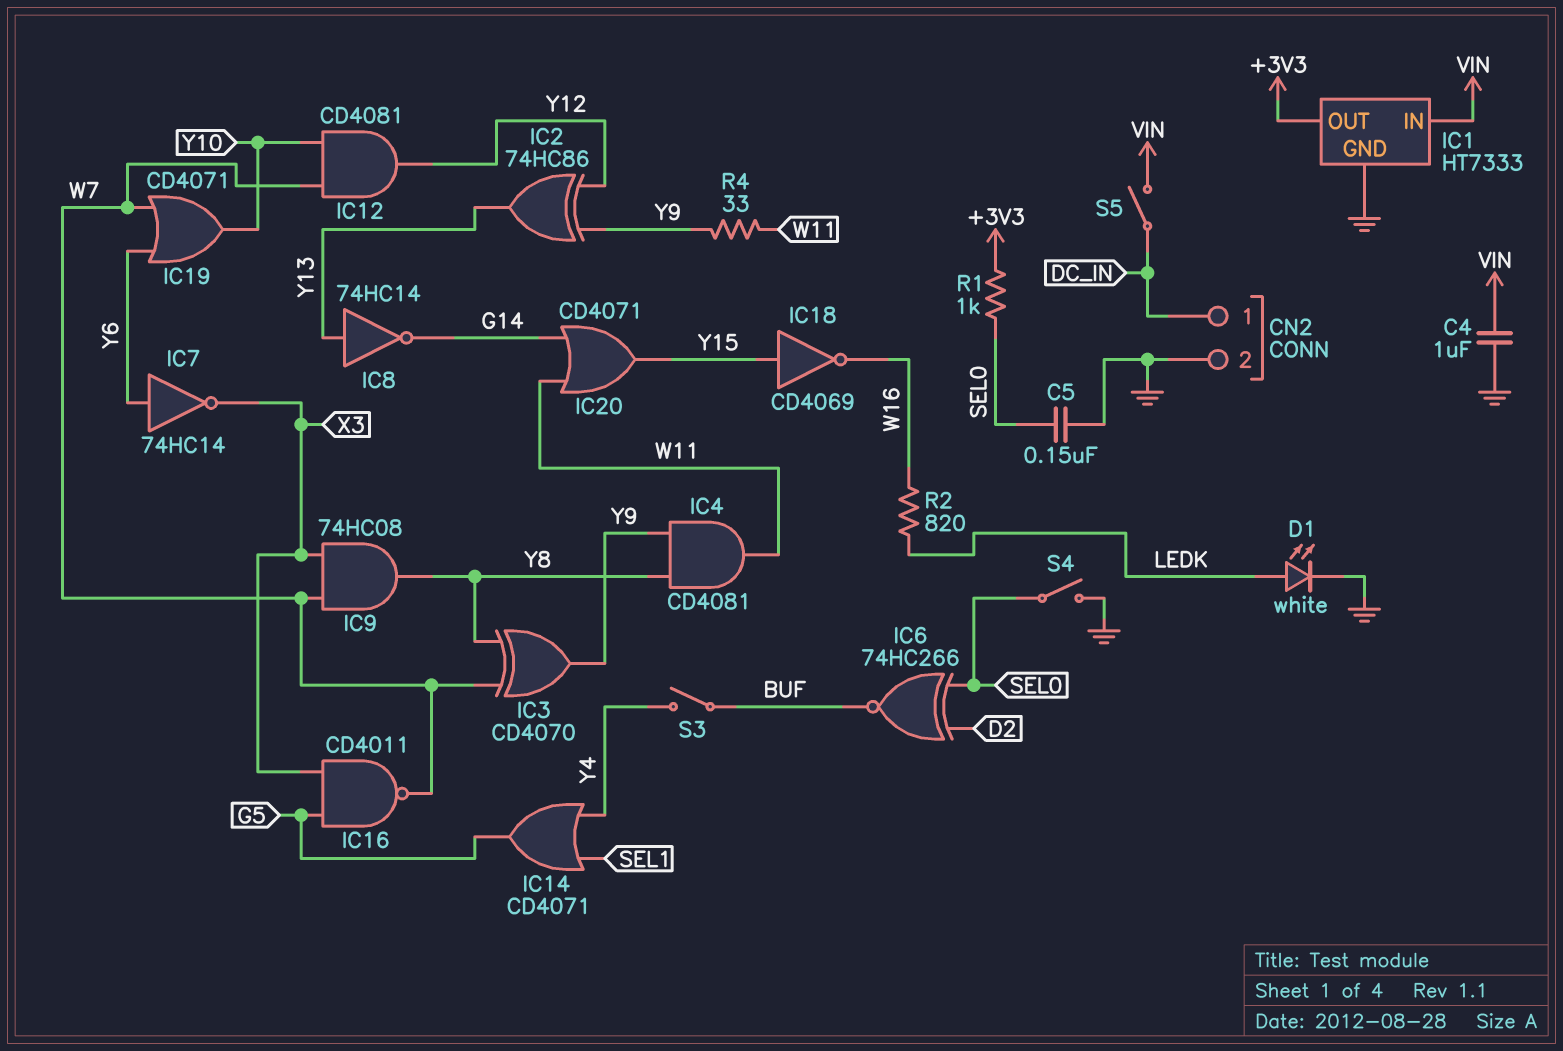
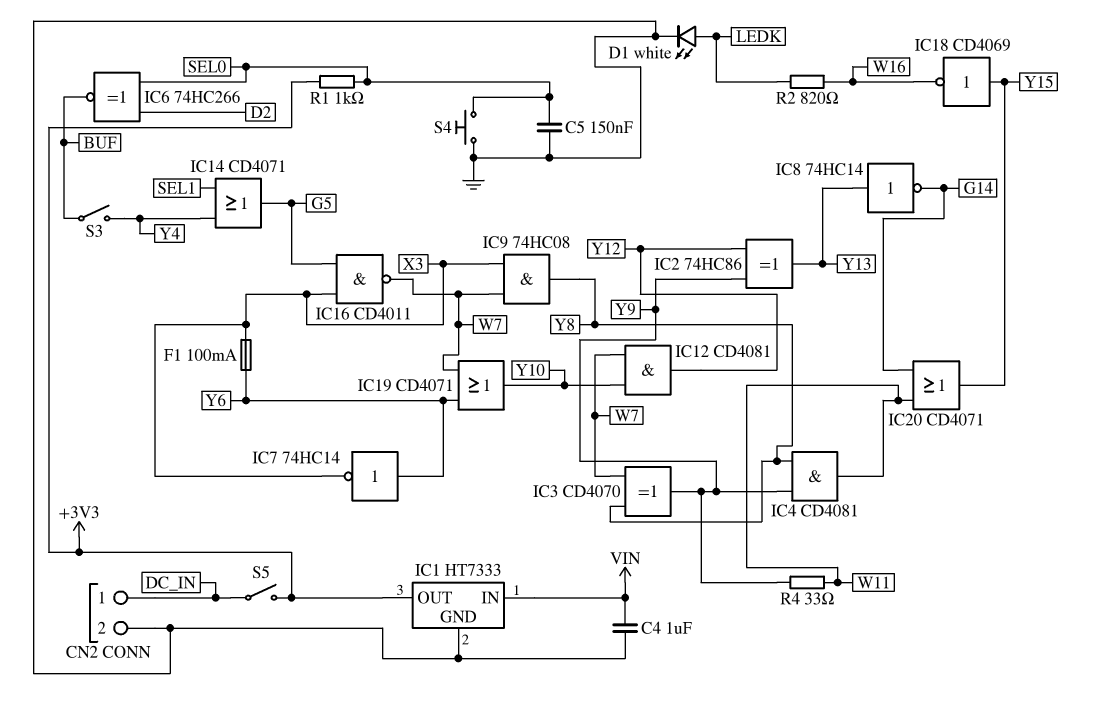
F1: none -> 100mA (X3, Y6)
S4: switch (GND, SEL0) -> button (GND, SEL0)
S5: switch (DC_IN, VIN) -> switch (+3V3, DC_IN)

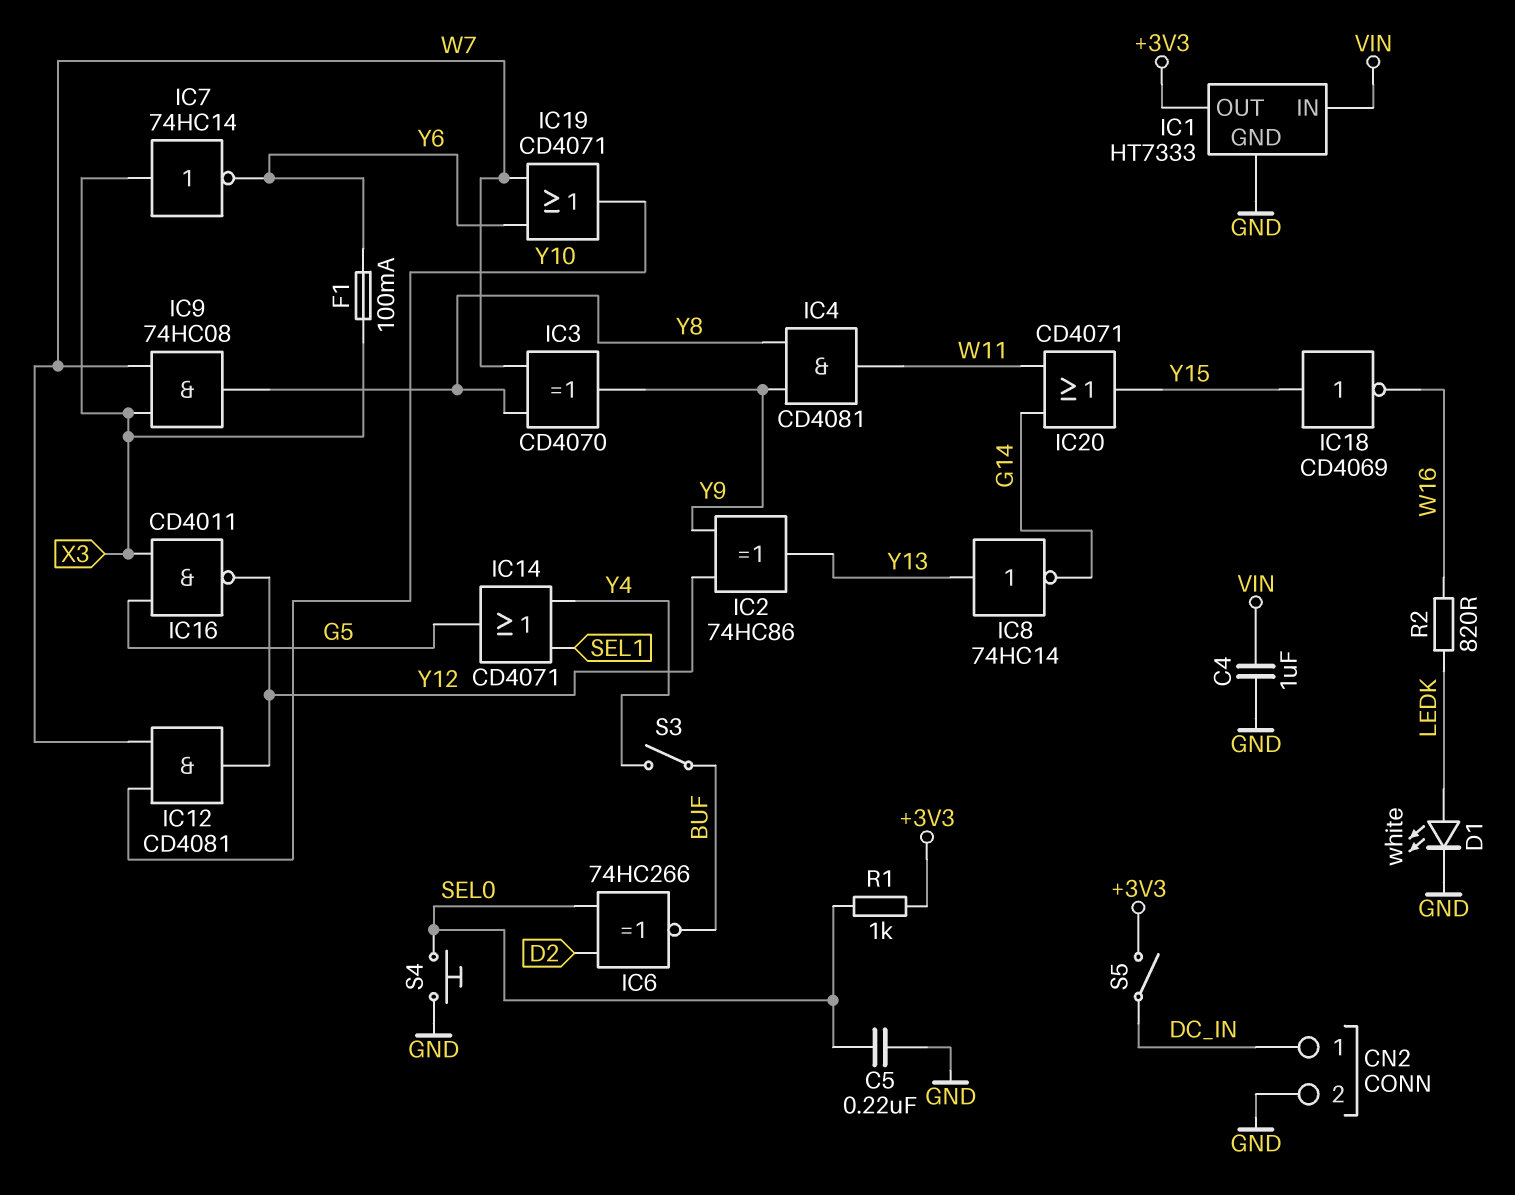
C5: 150nF (GND, SEL0) -> 220nF (GND, SEL0)
IC7: NOT 74HC14 (in Y6, out X3) -> NOT 74HC14 (in X3, out Y6)
IC16: NAND CD4011 (in G5, in X3, out W7) -> NAND CD4011 (in G5, in X3, out Y12)
R4: 33 (W11, Y9) -> none

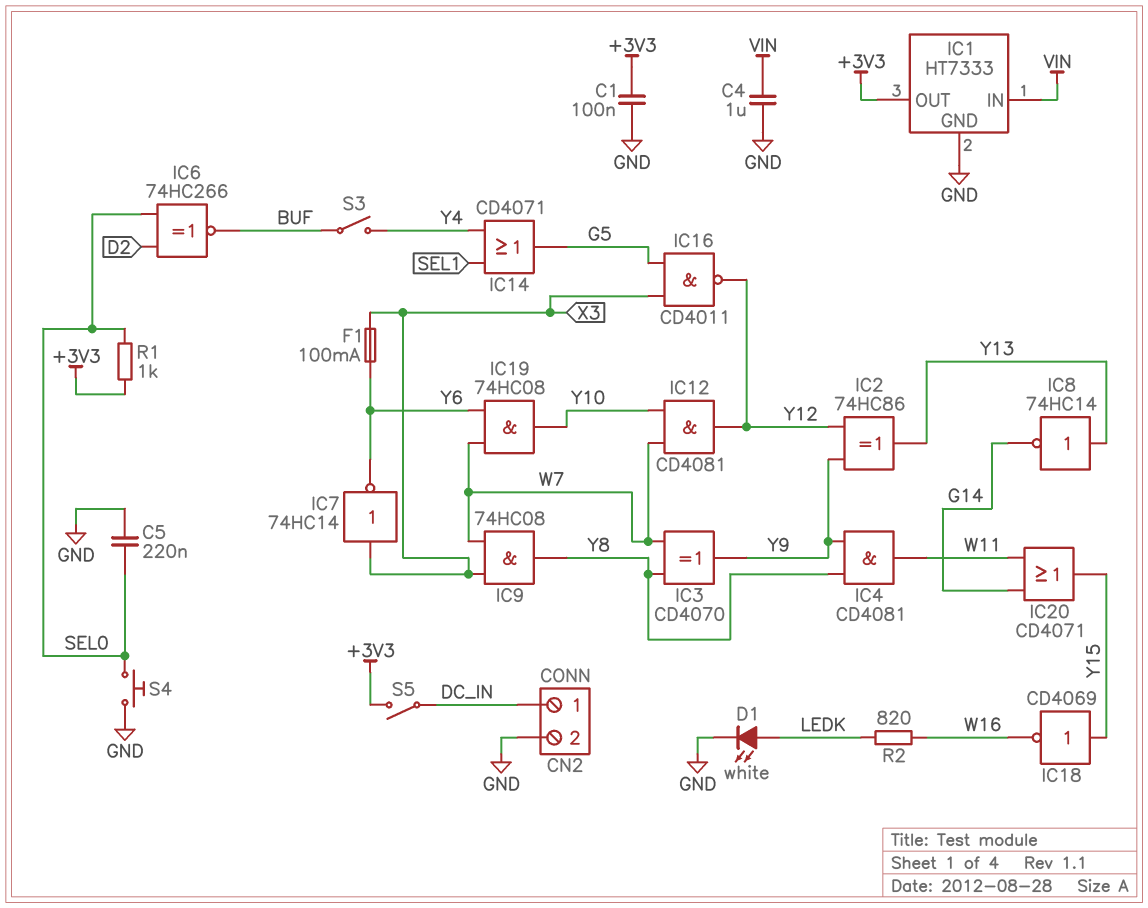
C1: none -> 100nF (+3V3, GND)
IC19: OR CD4071 (in W7, in Y6, out Y10) -> AND 74HC08 (in W7, in Y6, out Y10)

